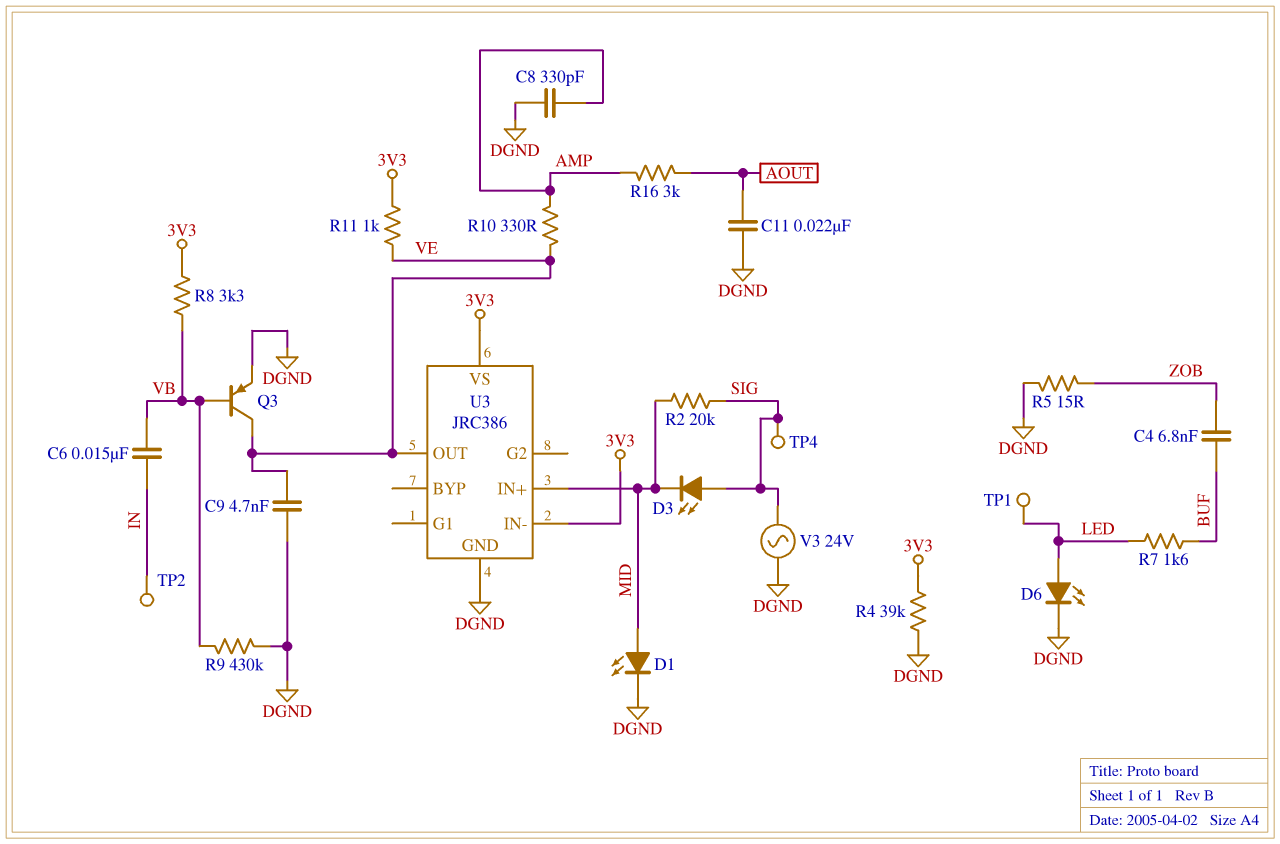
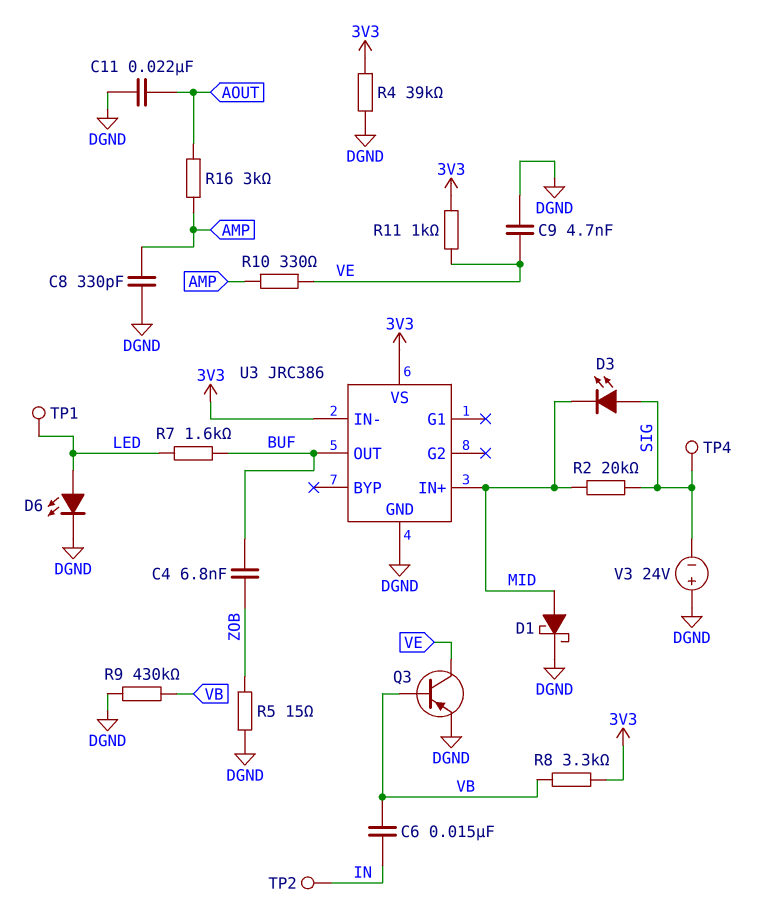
D1: LED (A MID, K DGND) -> schottky (A MID, K DGND)
U3 pin OUT: VE -> BUF
V3: AC 24V (DGND, SIG) -> 24V (plus DGND, minus SIG)

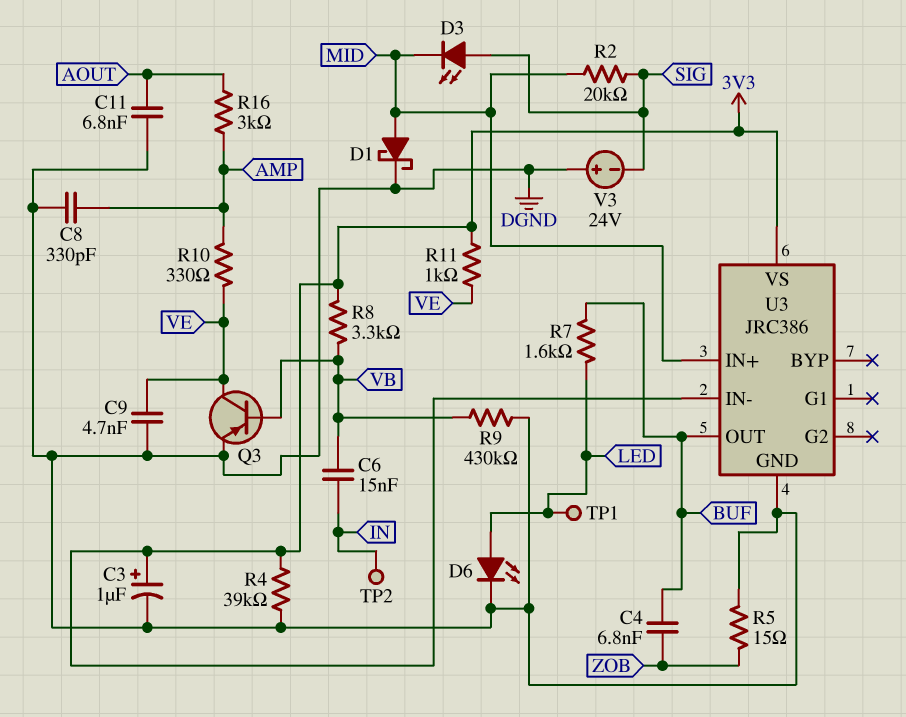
C3: none -> 1uF (plus 3V3, minus DGND)
C11: 22nF (AOUT, DGND) -> 6.8nF (AOUT, DGND)
TP4: test point (SIG) -> none

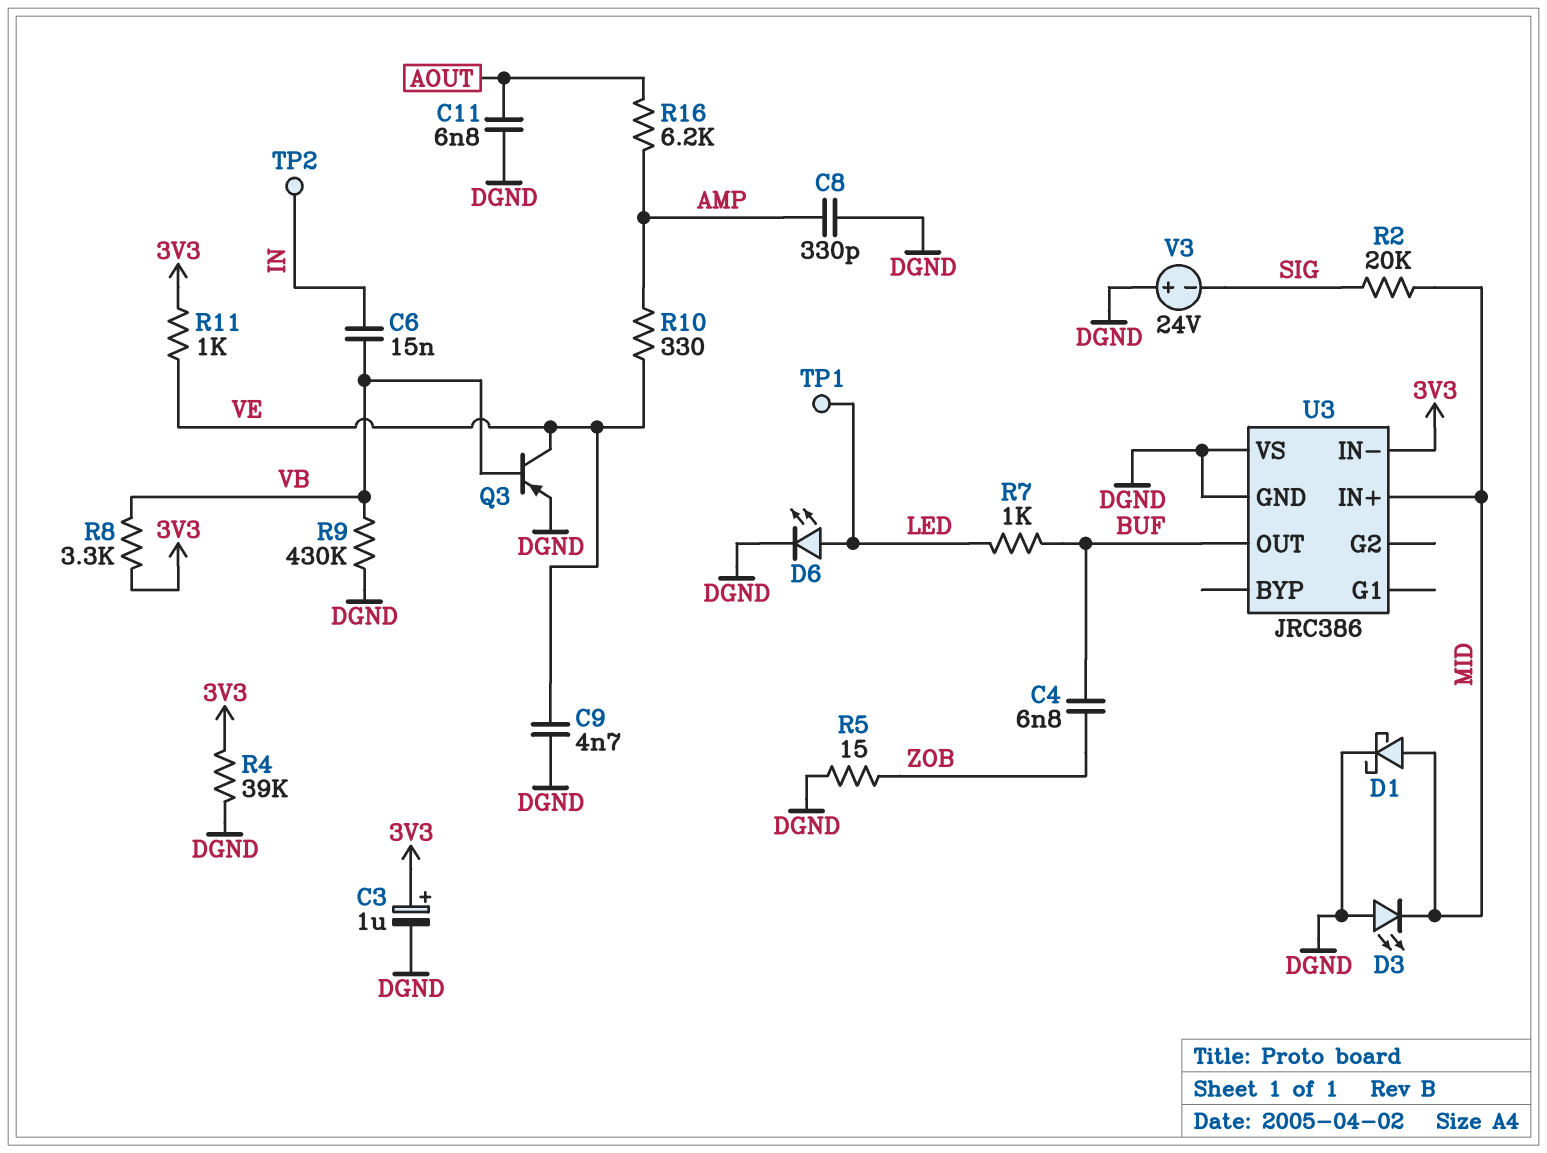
D3: LED (A SIG, K MID) -> LED (A DGND, K MID)
R7: 1.6k (BUF, LED) -> 1k (BUF, LED)
R16: 3k (AMP, AOUT) -> 6.2k (AMP, AOUT)
U3 pin VS: 3V3 -> DGND

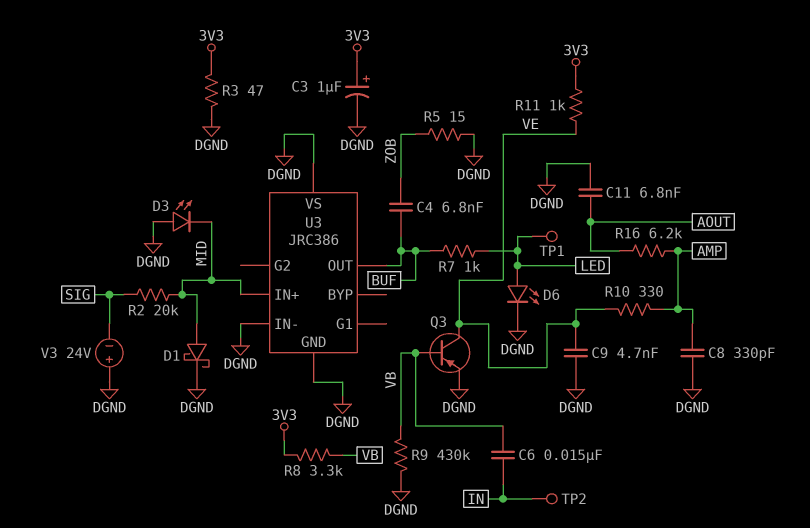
R3: none -> 47 (3V3, DGND)
R4: 39k (3V3, DGND) -> none
U3 pin IN-: 3V3 -> DGND

